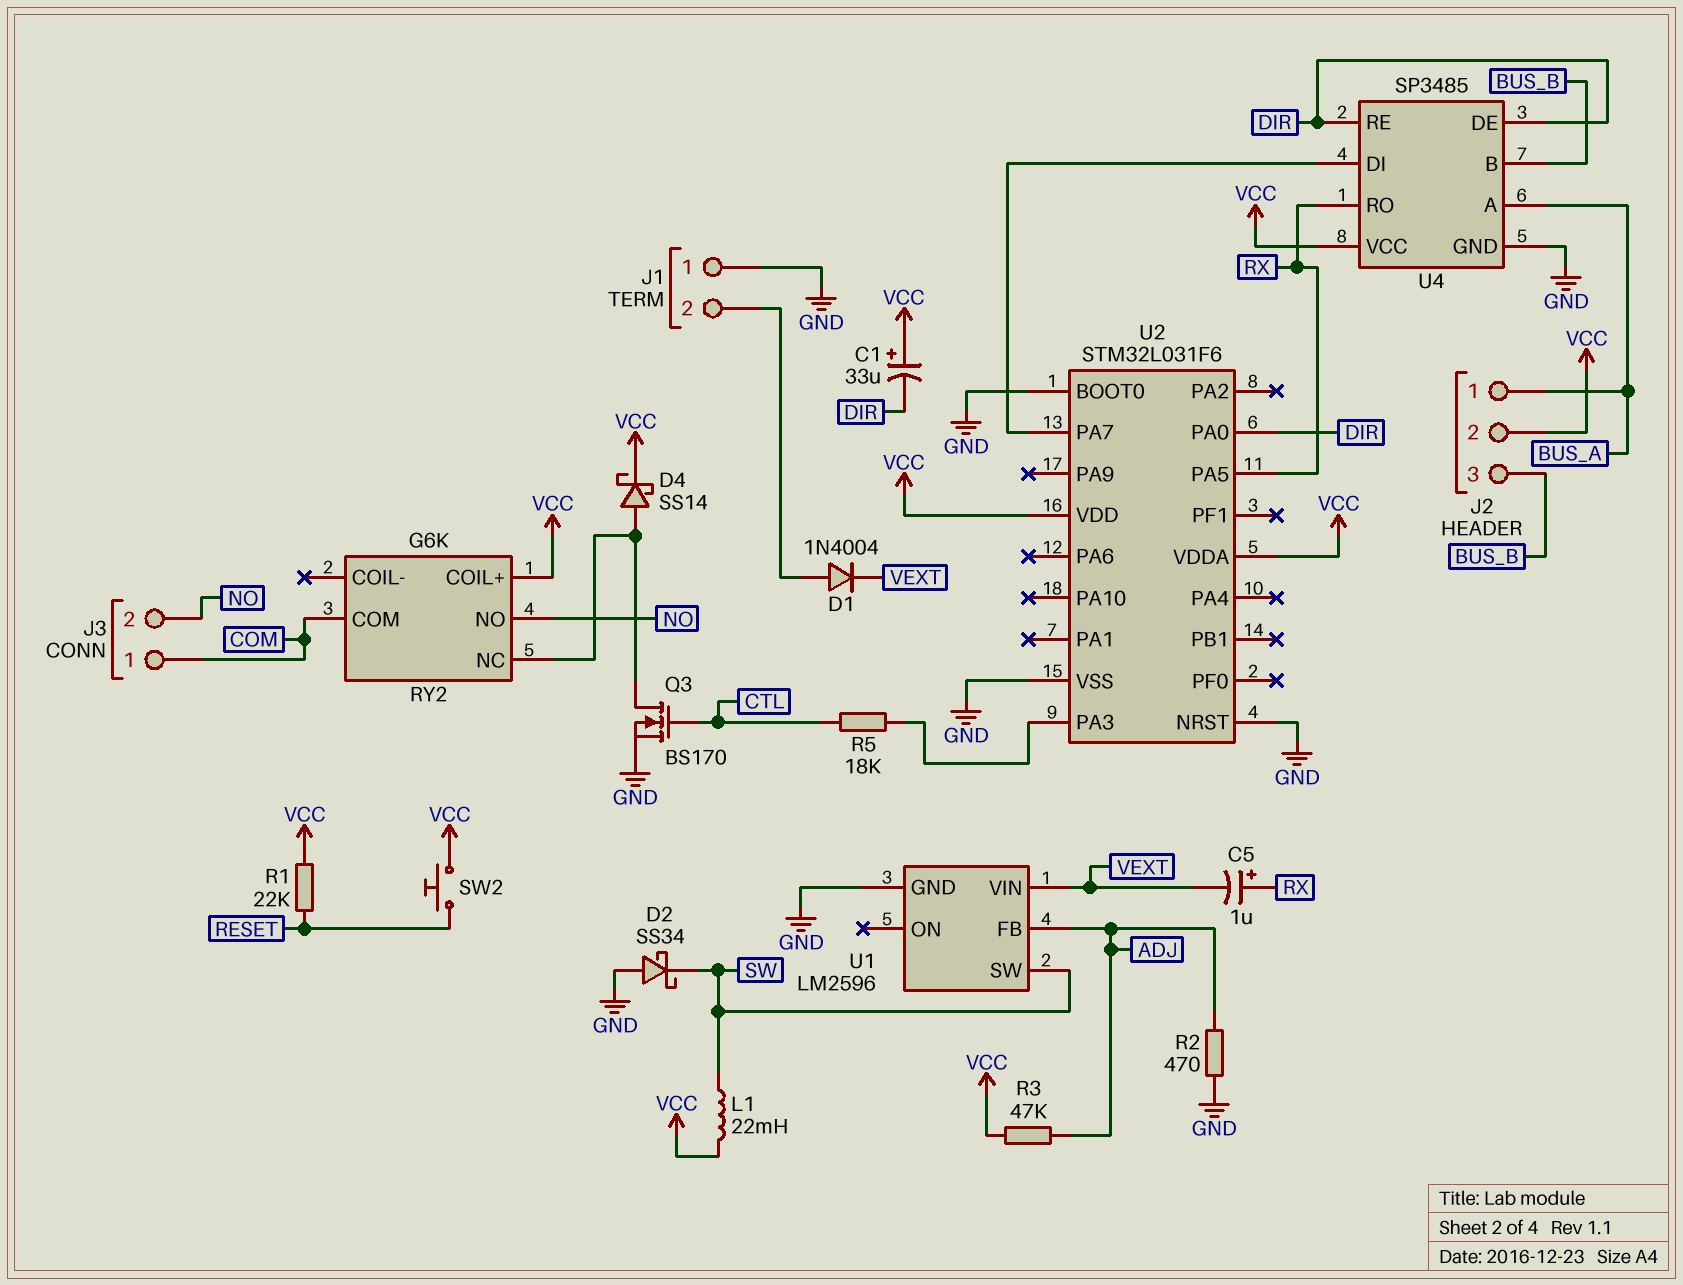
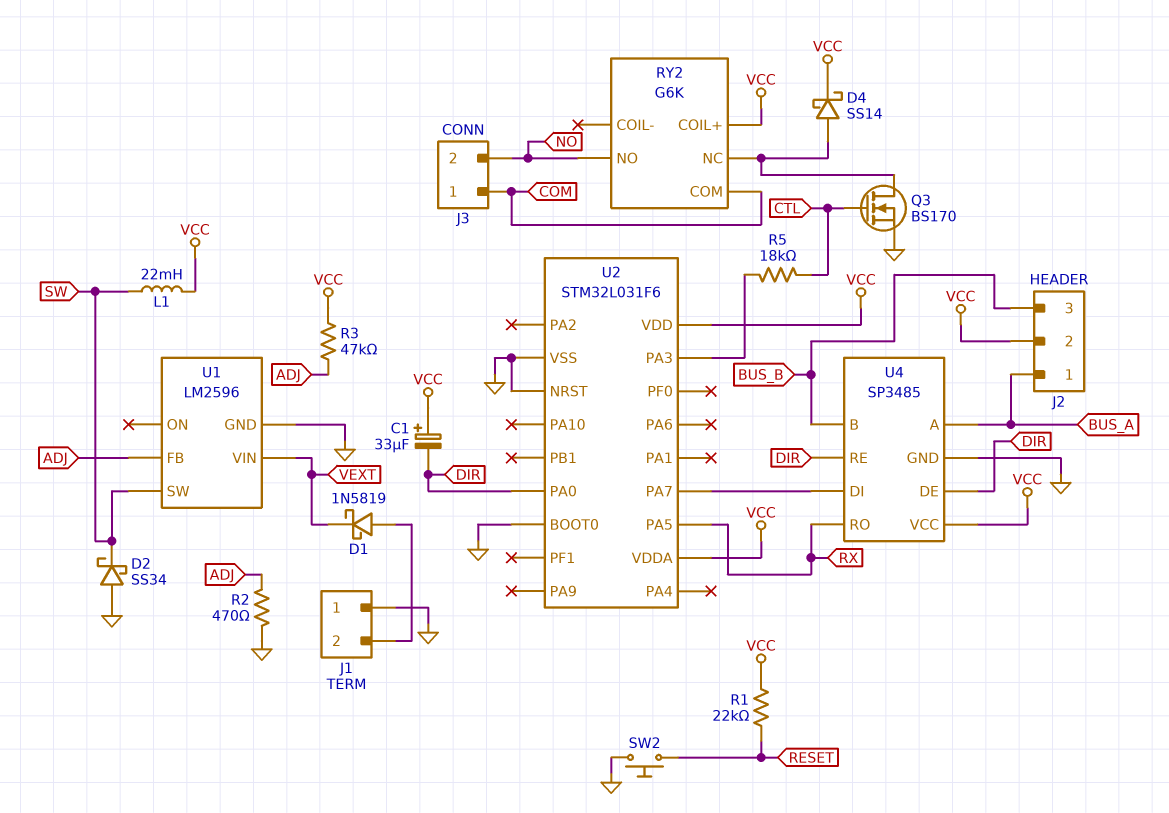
C5: 1uF (plus RX, minus VEXT) -> none
D1: diode 1N4004 (A J1/2, K VEXT) -> schottky 1N5819 (A J1/2, K VEXT)
SW2: button (RESET, VCC) -> button (GND, RESET)

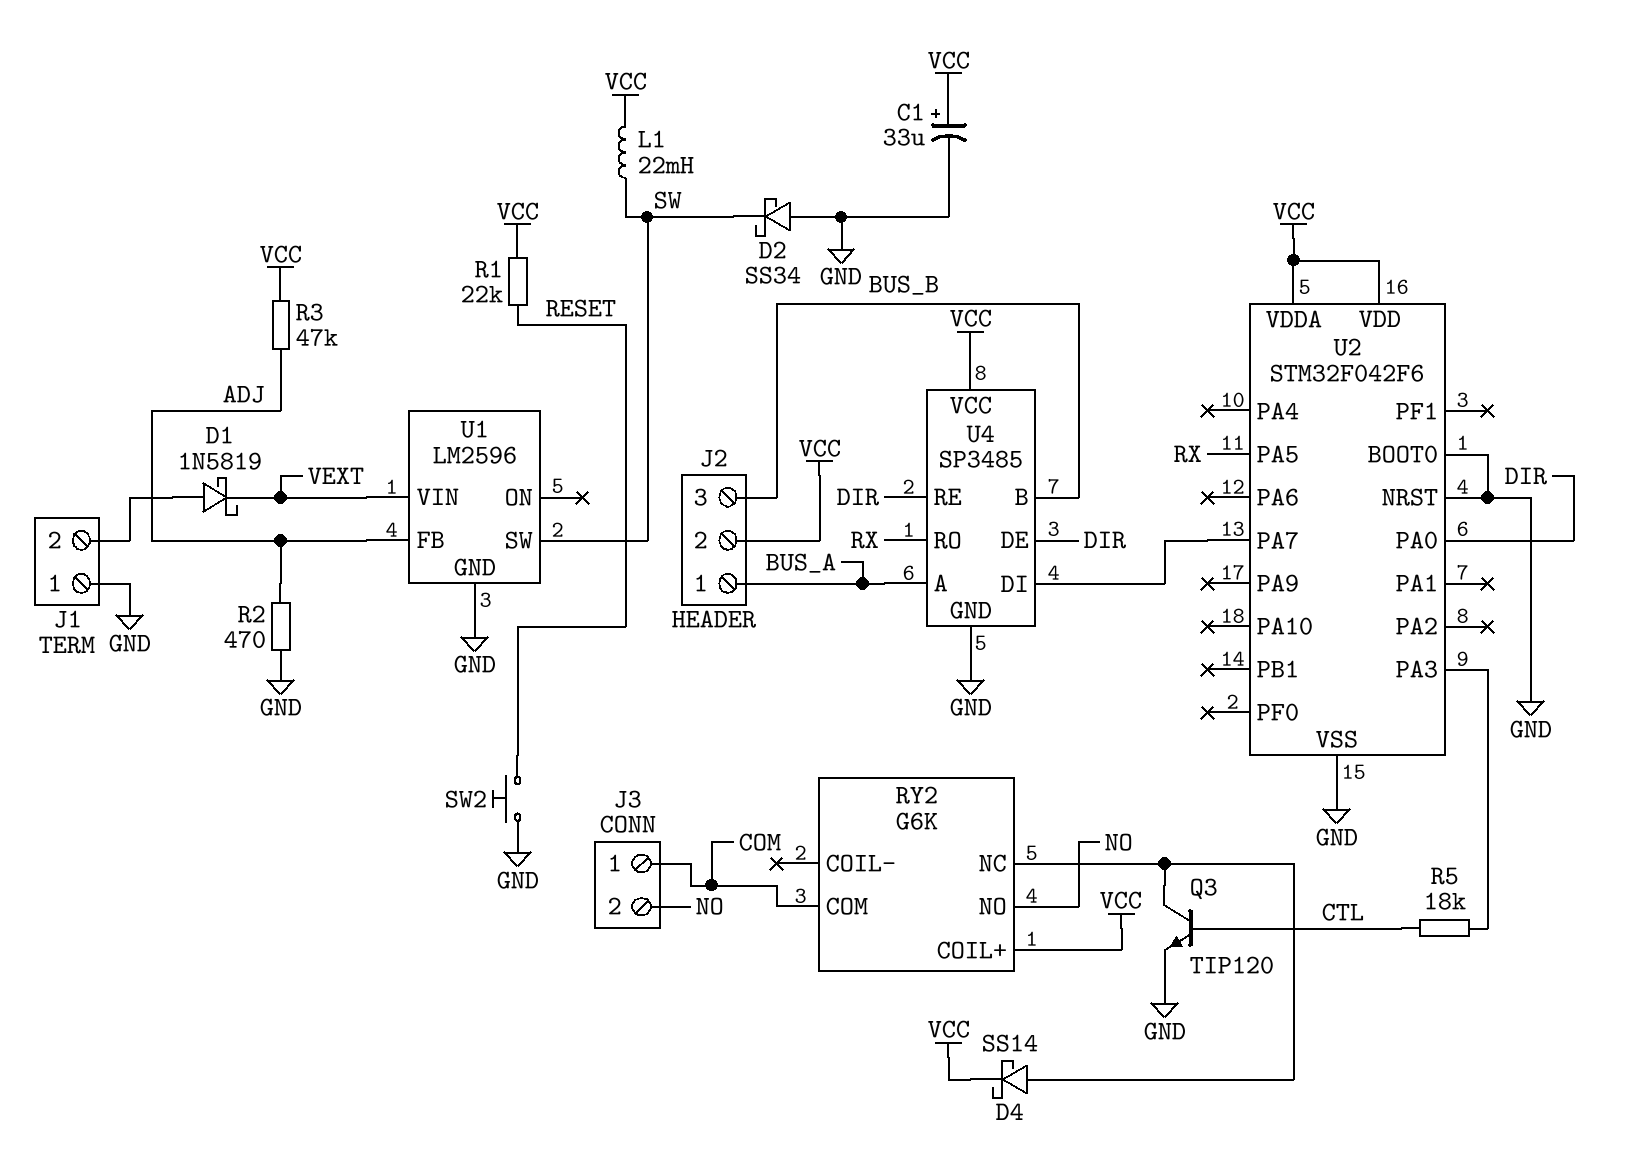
C1: 33uF (plus VCC, minus DIR) -> 33uF (plus VCC, minus GND)
Q3: NMOS BS170 (G CTL, D RY2/NC, S GND) -> NPN TIP120 (B CTL, C RY2/NC, E GND)
U2: STM32L031F6 -> STM32F042F6

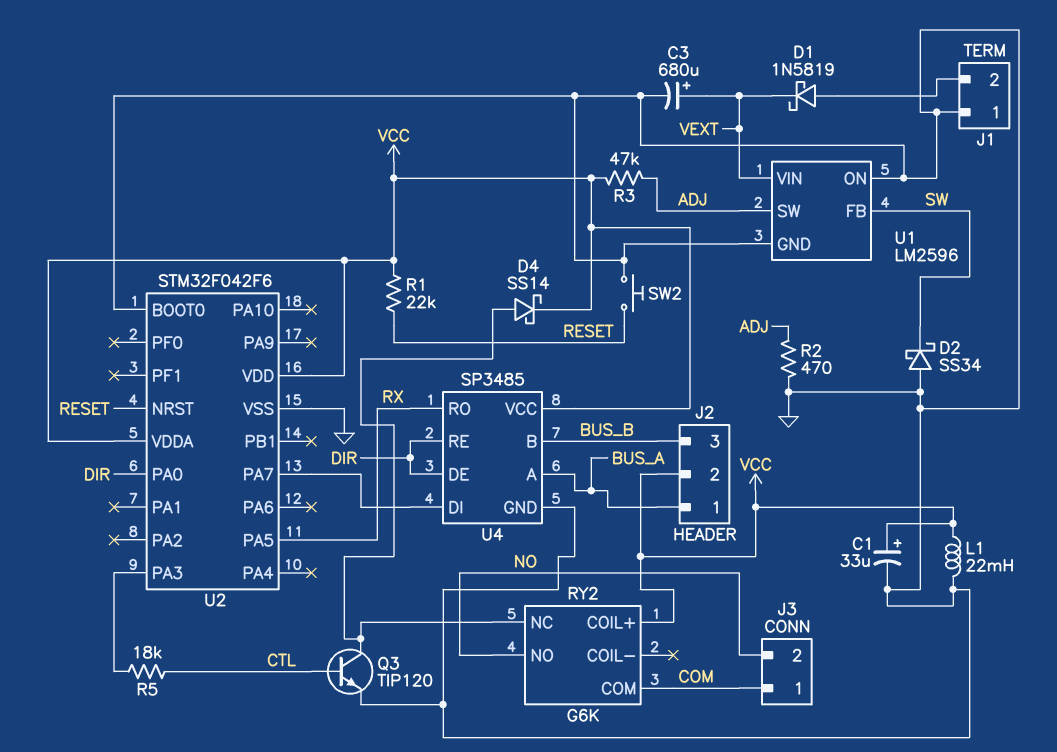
C3: none -> 680uF (plus VEXT, minus GND)
L1: 22mH (SW, VCC) -> 22mH (GND, VCC)
U1 pin FB: ADJ -> SW
U1 pin ON: none -> GND
U1 pin SW: SW -> ADJ
U2 pin NRST: GND -> RESET

